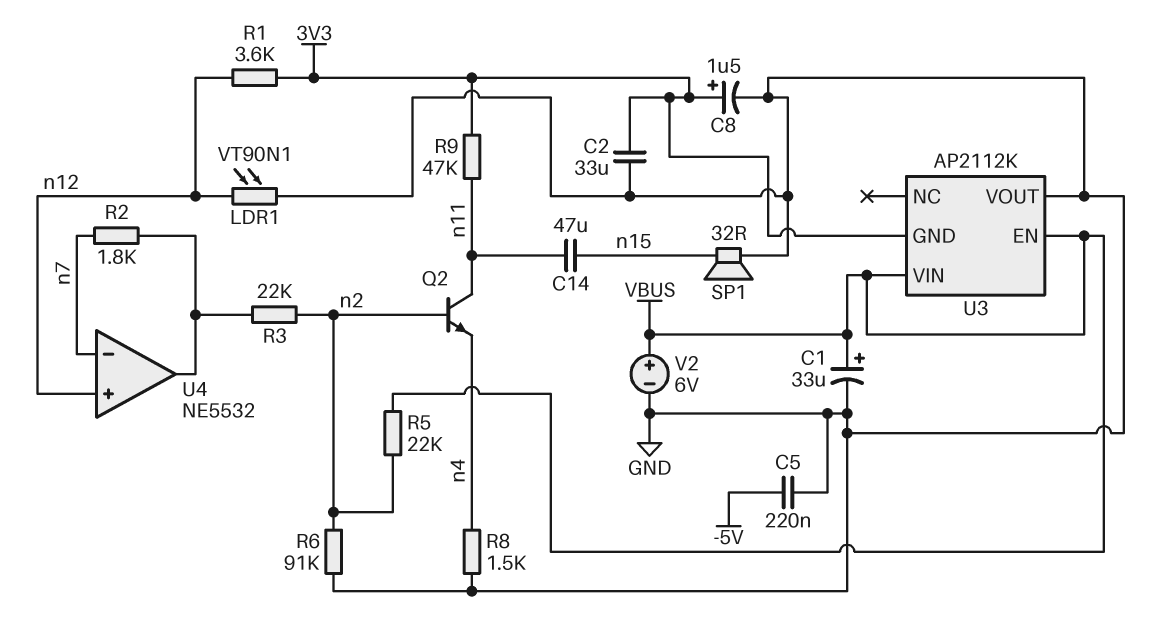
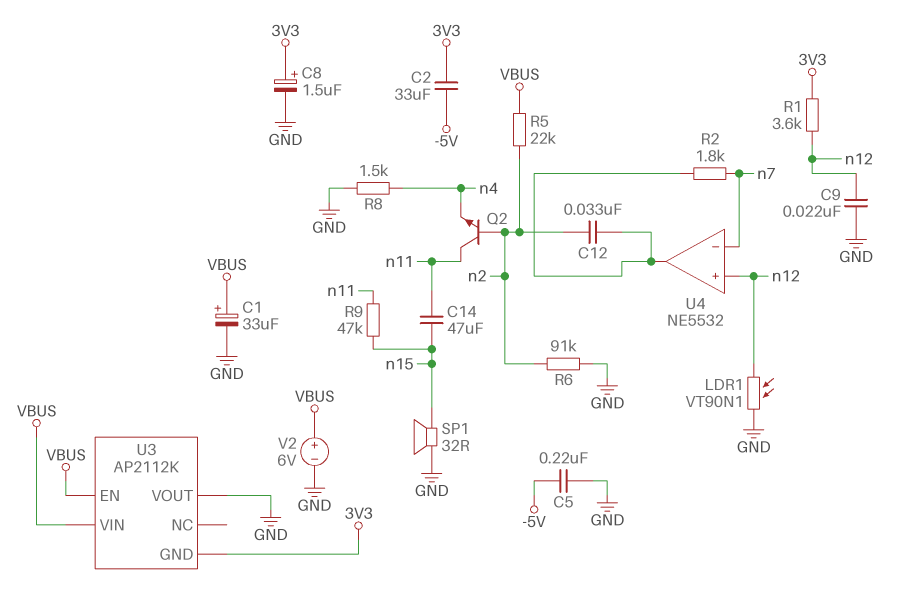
C2: 33uF (3V3, GND) -> 33uF (-5V, 3V3)
C9: none -> 22nF (GND, n12)
C12: none -> 33nF (U4/out, n2)
R3: 22k (U4/out, n2) -> none
R9: 47k (3V3, n11) -> 47k (n11, n15)

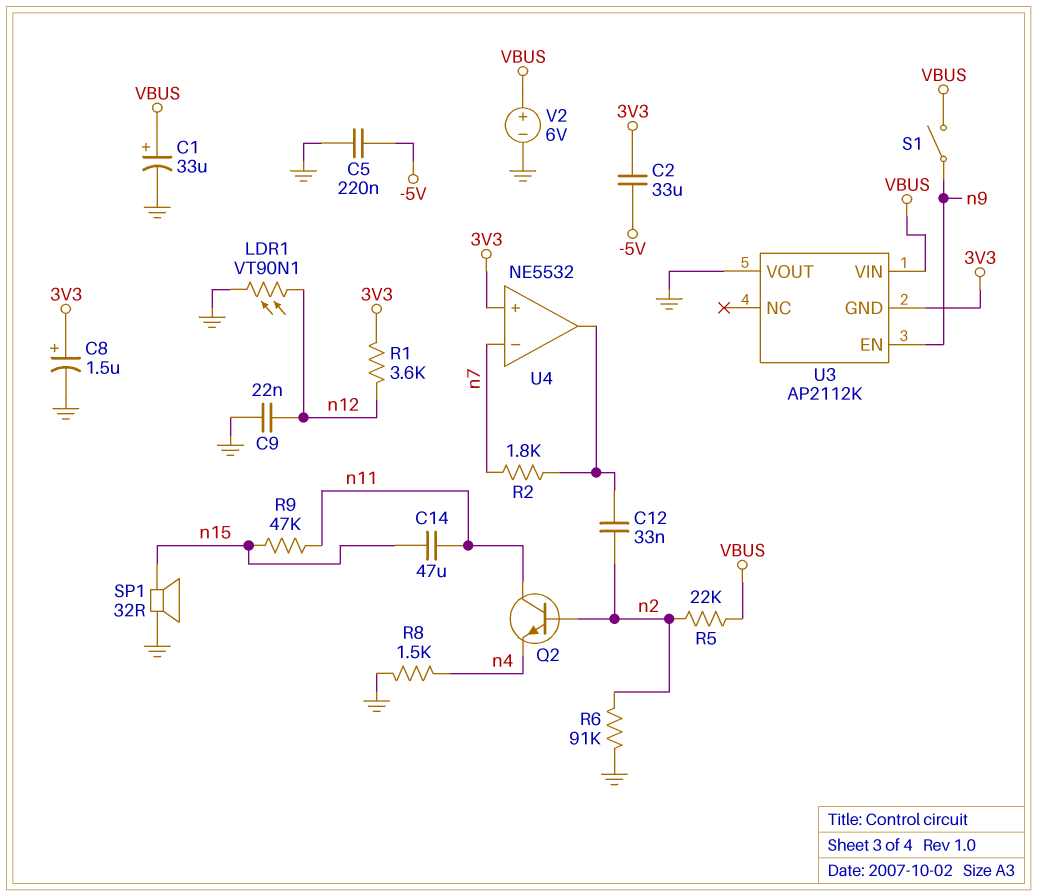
S1: none -> switch (VBUS, n9)
U3 pin EN: VBUS -> n9
U4 pin in+: n12 -> 3V3

